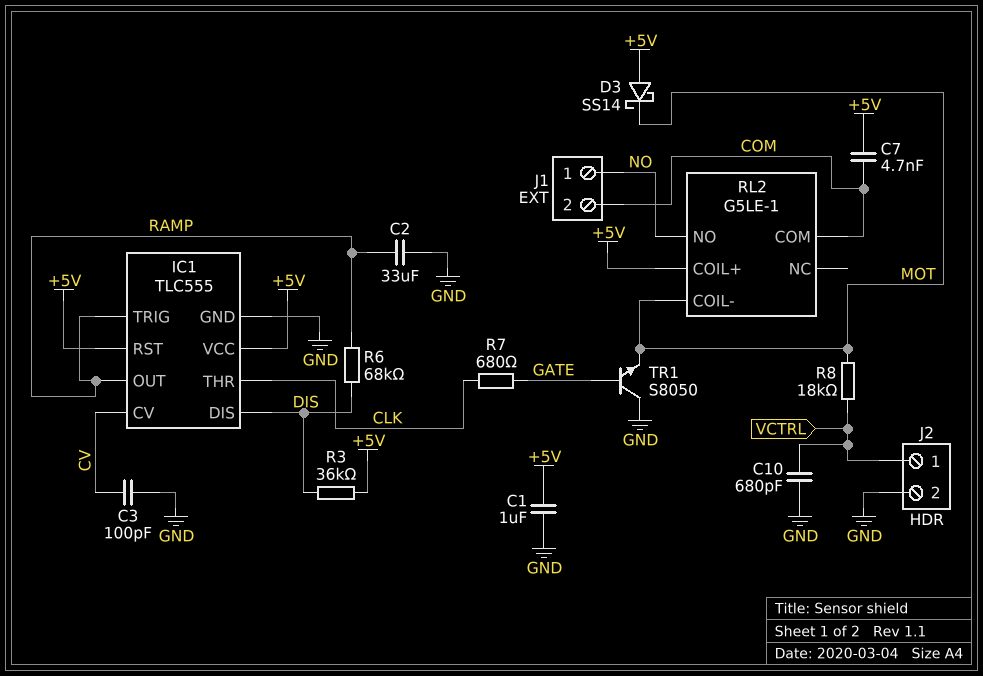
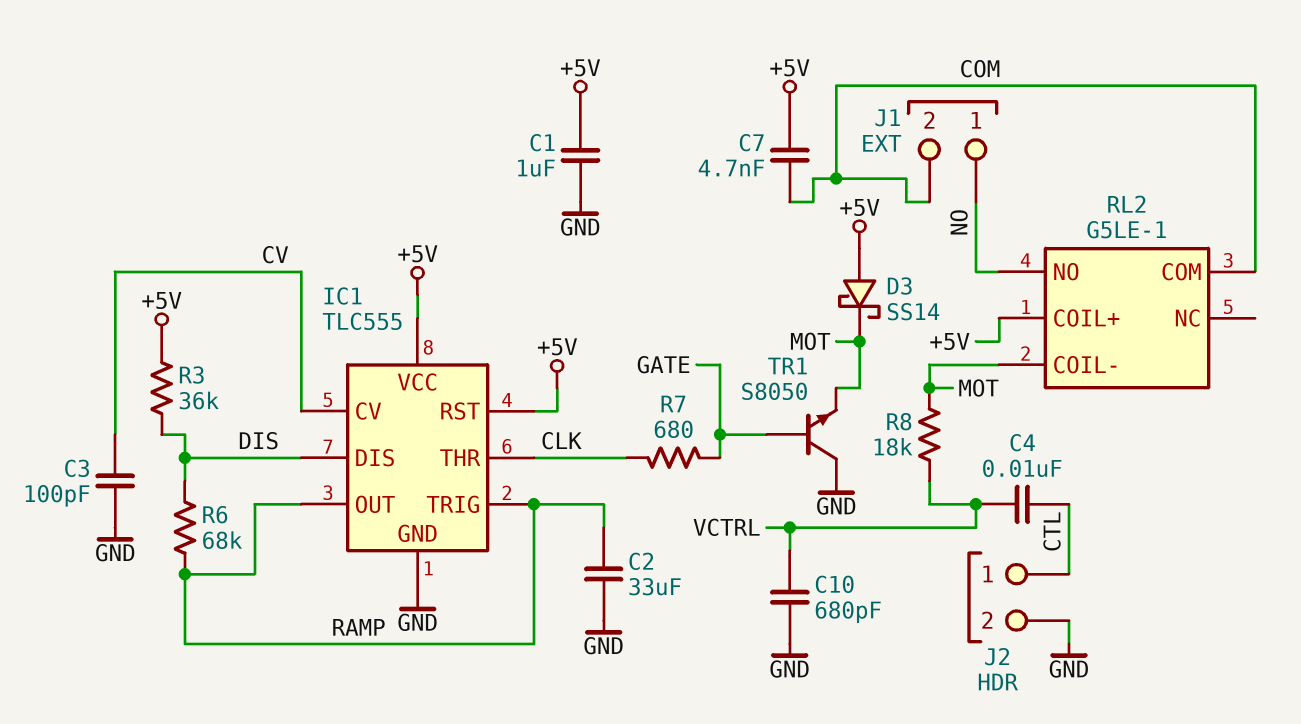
C4: none -> 10nF (CTL, VCTRL)
J2 pin 1: VCTRL -> CTL

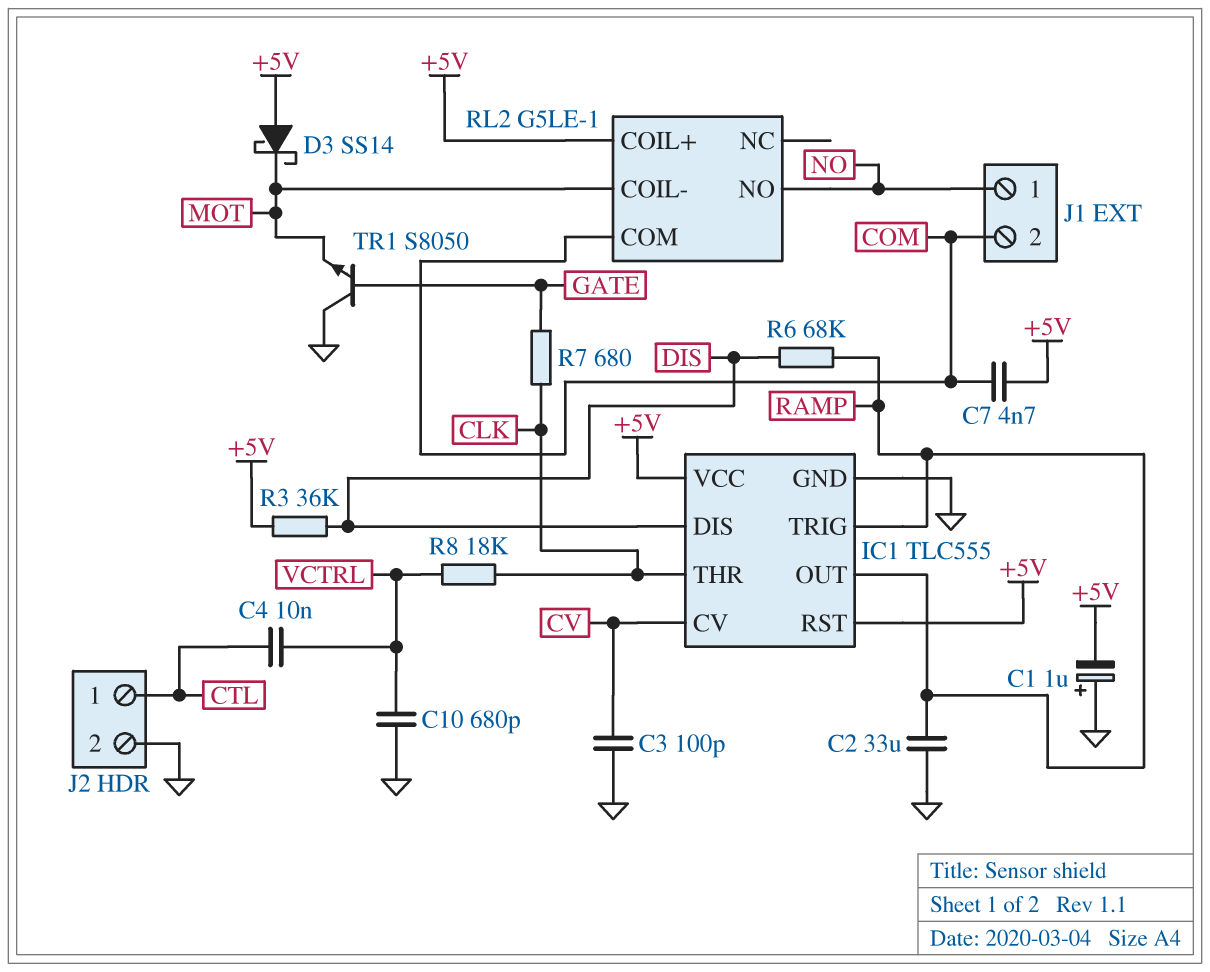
C1: 1uF (+5V, GND) -> 1uF (plus GND, minus +5V)
R8: 18k (MOT, VCTRL) -> 18k (CLK, VCTRL)

